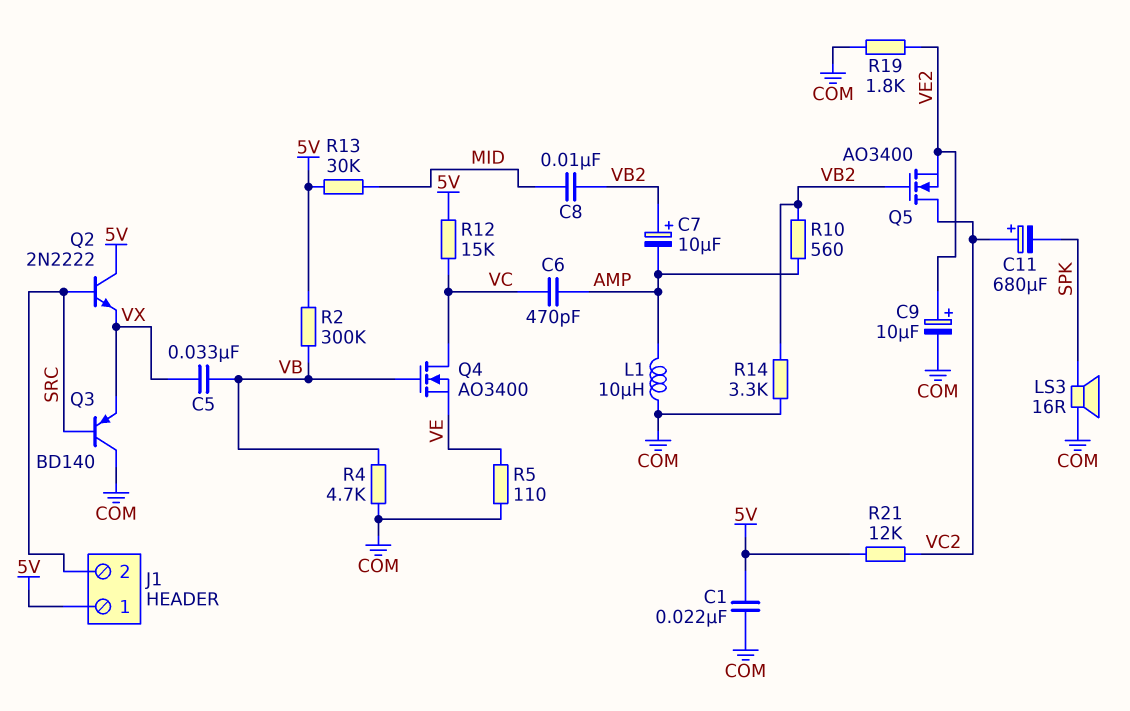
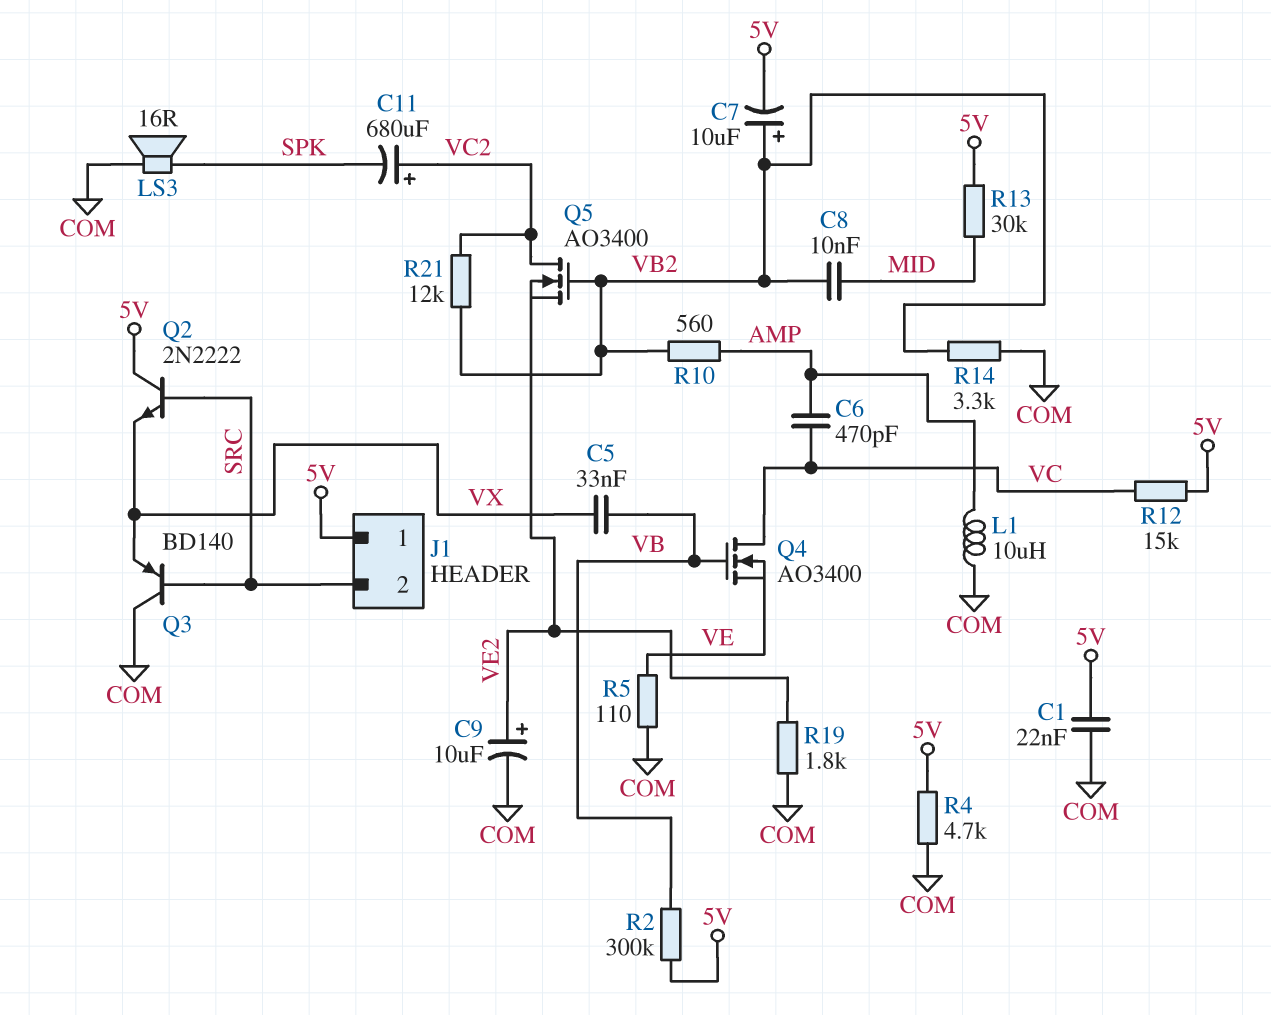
C7: 10uF (plus VB2, minus AMP) -> 10uF (plus VB2, minus 5V)
R4: 4.7k (COM, VB) -> 4.7k (5V, COM)
R21: 12k (5V, VC2) -> 12k (VB2, VC2)

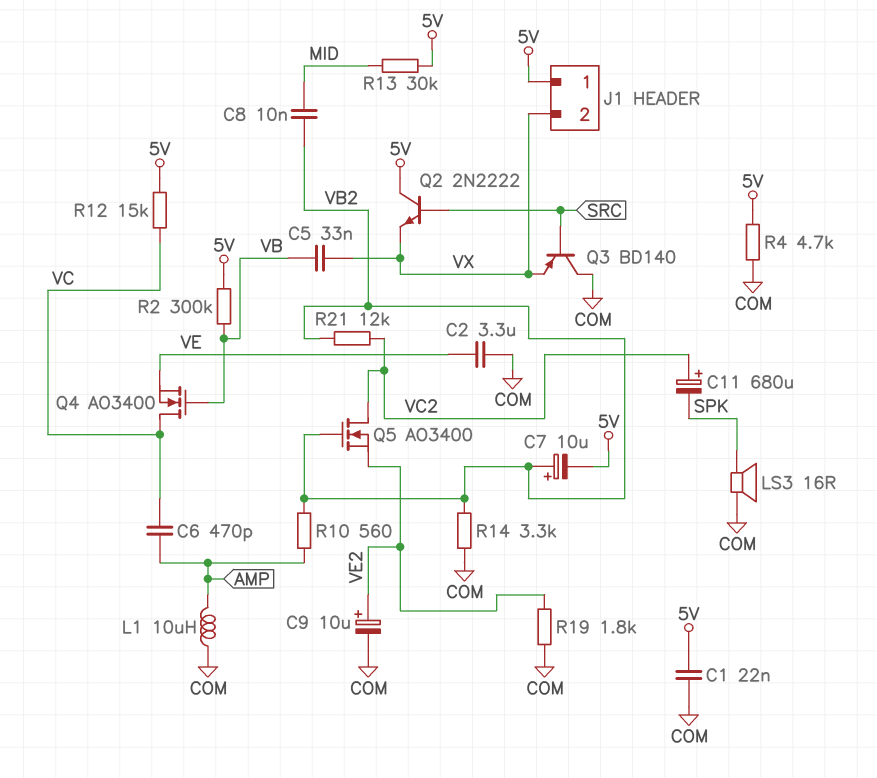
C2: none -> 3.3uF (COM, VE)
J1 pin 2: SRC -> VX
R5: 110 (COM, VE) -> none

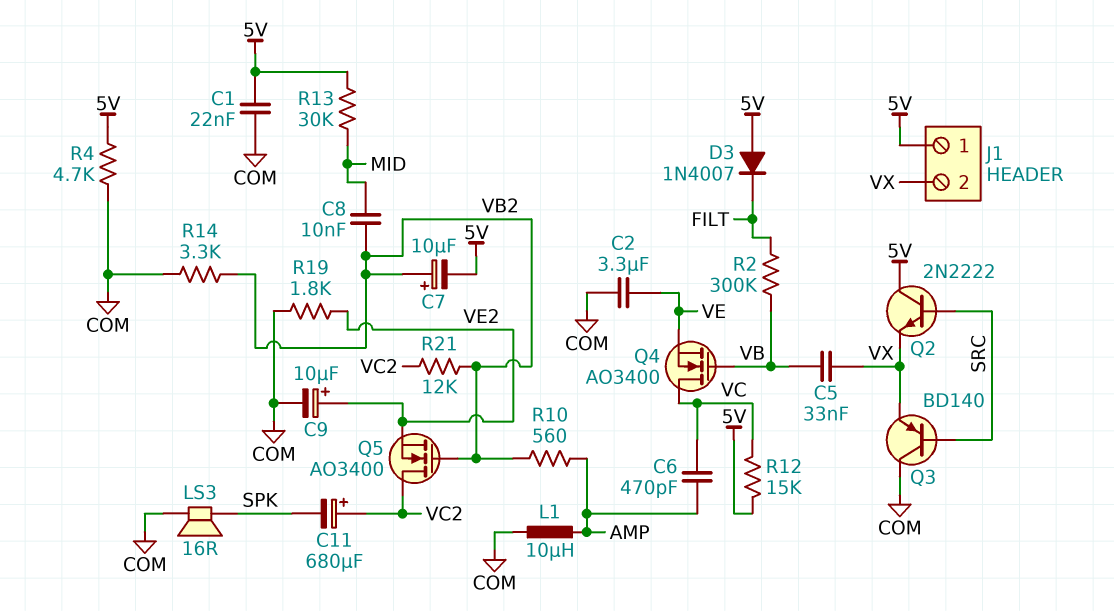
D3: none -> diode 1N4007 (A 5V, K FILT)
R2: 300k (5V, VB) -> 300k (FILT, VB)

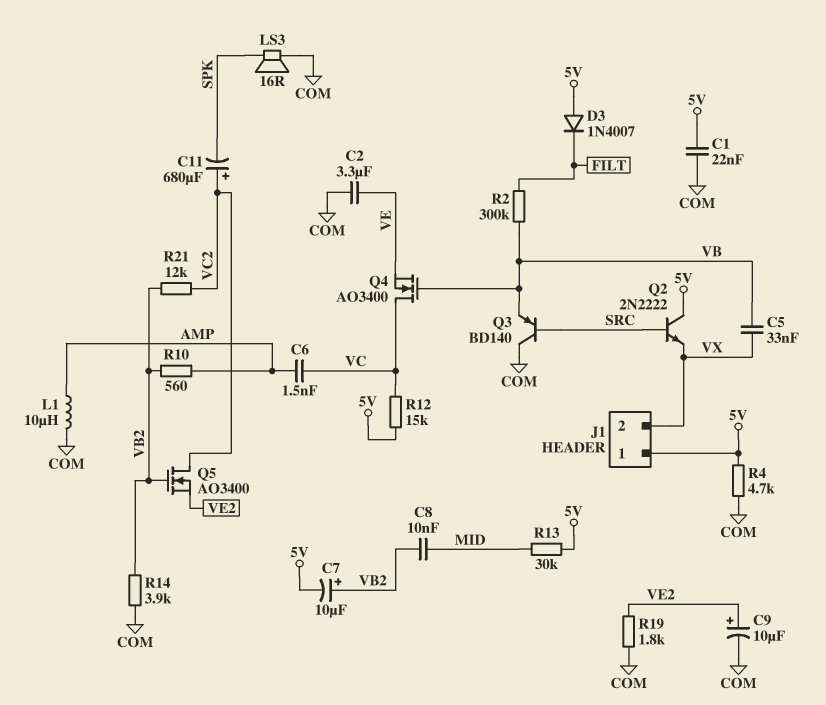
C6: 470pF (AMP, VC) -> 1.5nF (AMP, VC)
Q3: PNP BD140 (B SRC, C COM, E VX) -> PNP BD140 (B SRC, C COM, E VB)
R14: 3.3k (COM, VB2) -> 3.9k (COM, VB2)

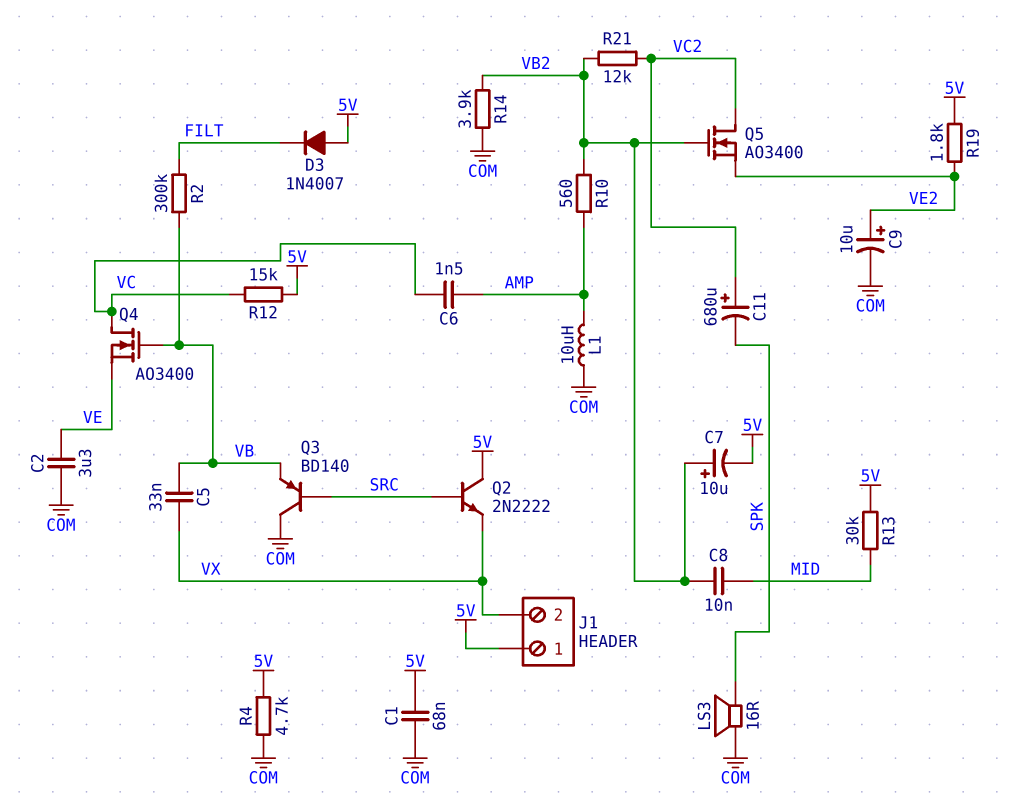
C1: 22nF (5V, COM) -> 68nF (5V, COM)
R19: 1.8k (COM, VE2) -> 1.8k (5V, VE2)

